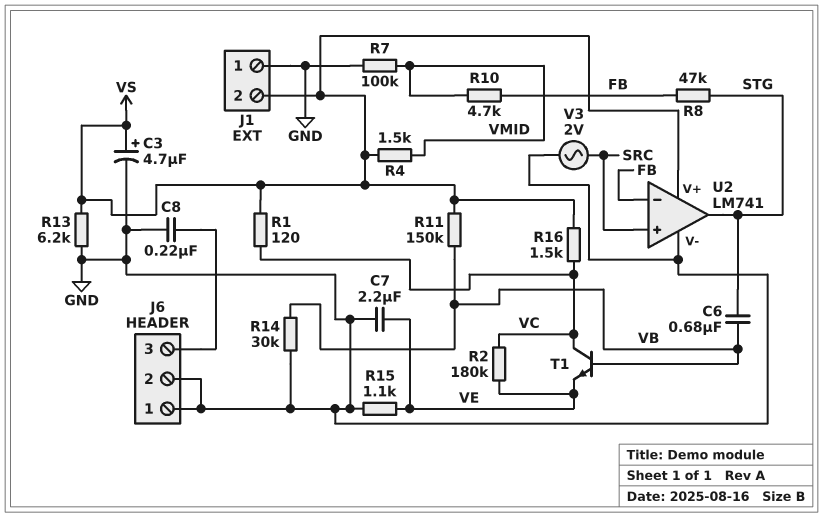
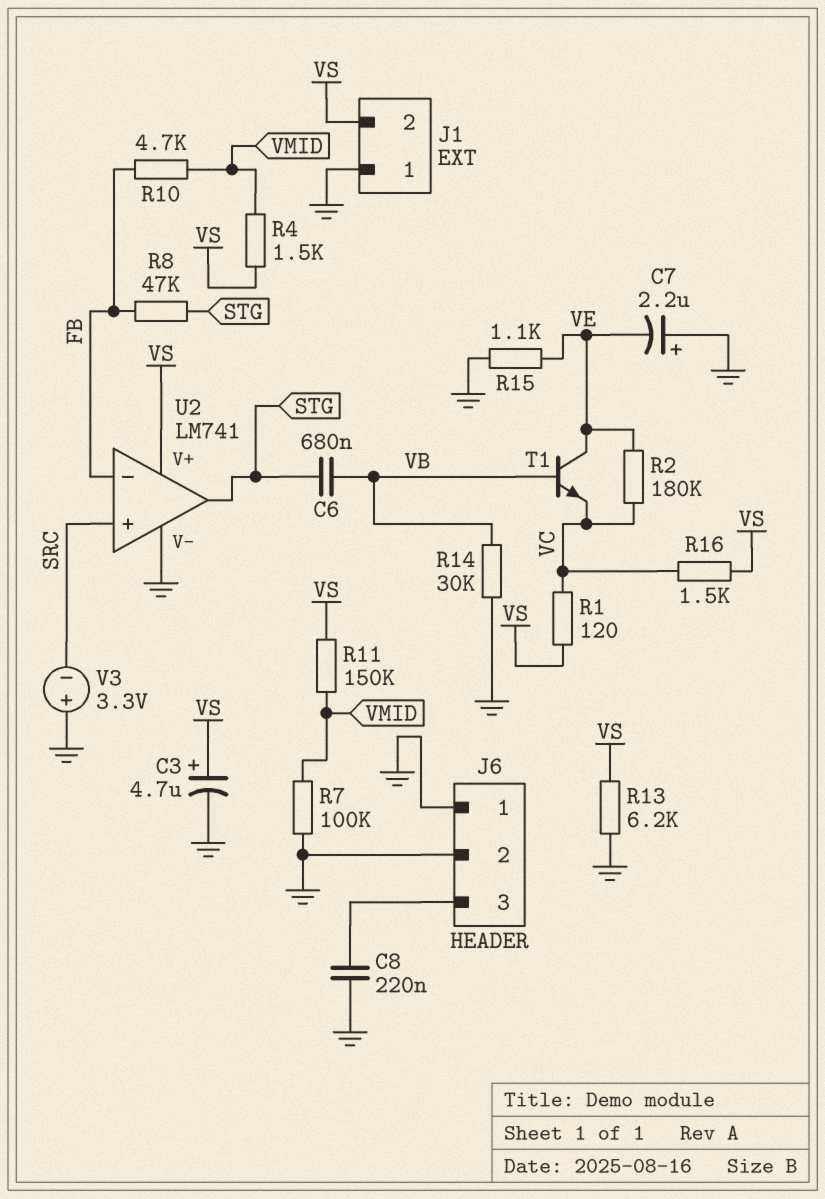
C7: 2.2uF (GND, VE) -> 2.2uF (plus GND, minus VE)
R11: 150k (VB, VS) -> 150k (VMID, VS)
T1: NPN (B VB, C VC, E VE) -> NPN (B VB, C VE, E VC)
V3: AC 2V (GND, SRC) -> 3.3V (plus GND, minus SRC)

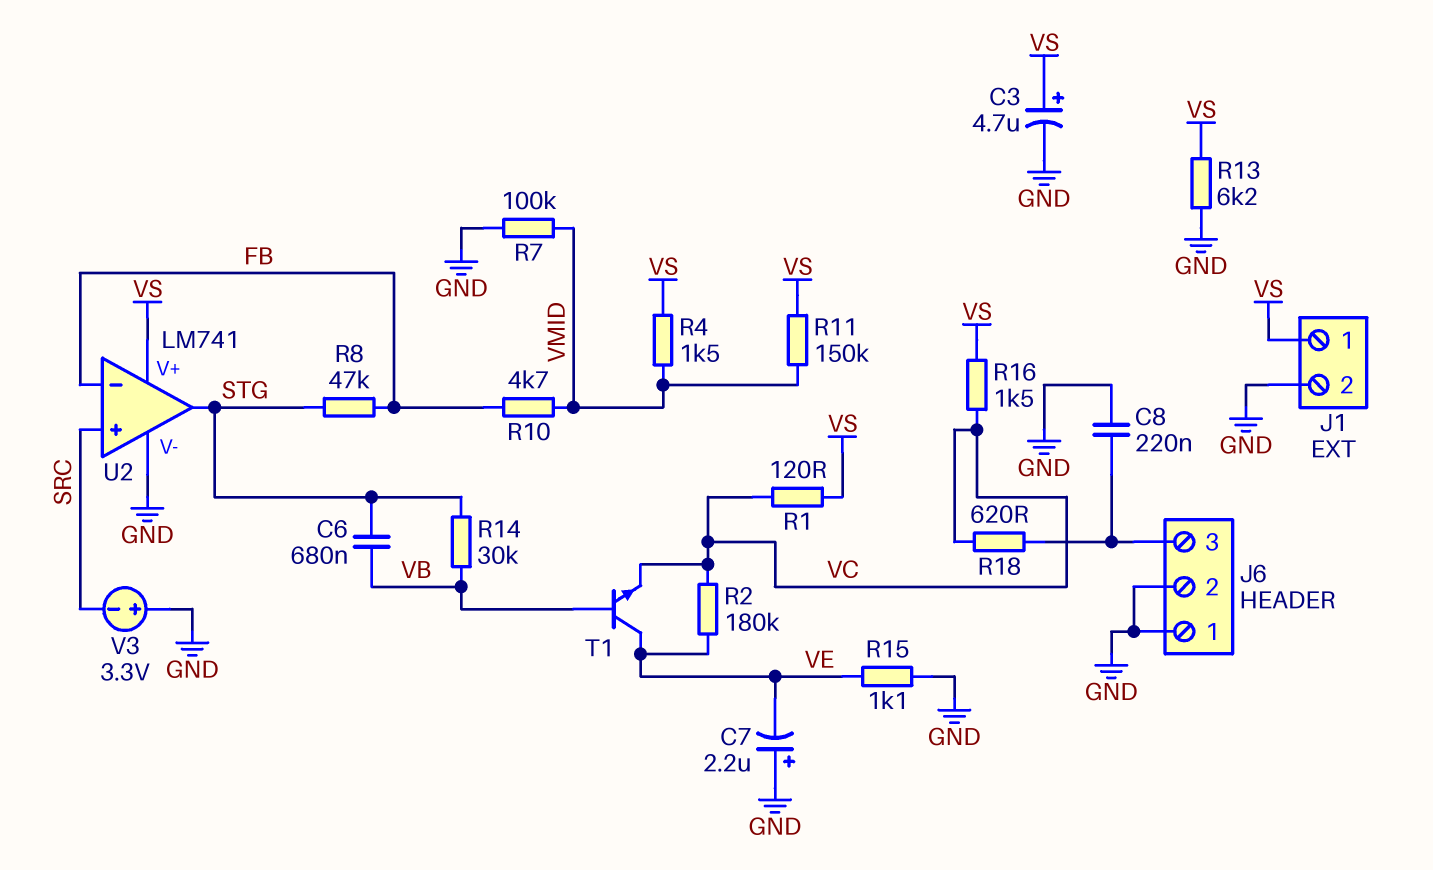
J1 pin 1: GND -> VS
J1 pin 2: VS -> GND
R14: 30k (GND, VB) -> 30k (STG, VB)
R18: none -> 620 (J6/3, VC)

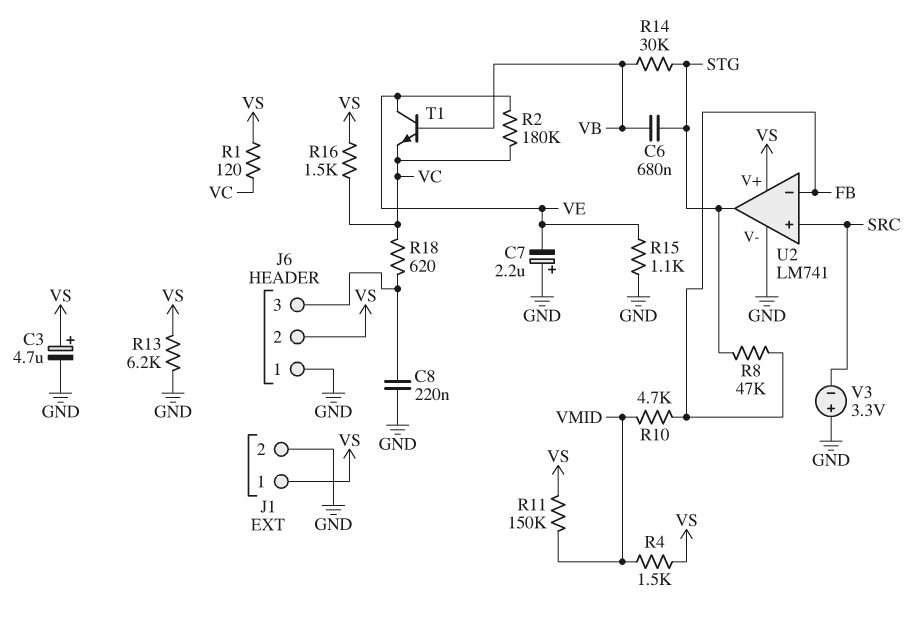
J6 pin 2: GND -> VS
R7: 100k (GND, VMID) -> none

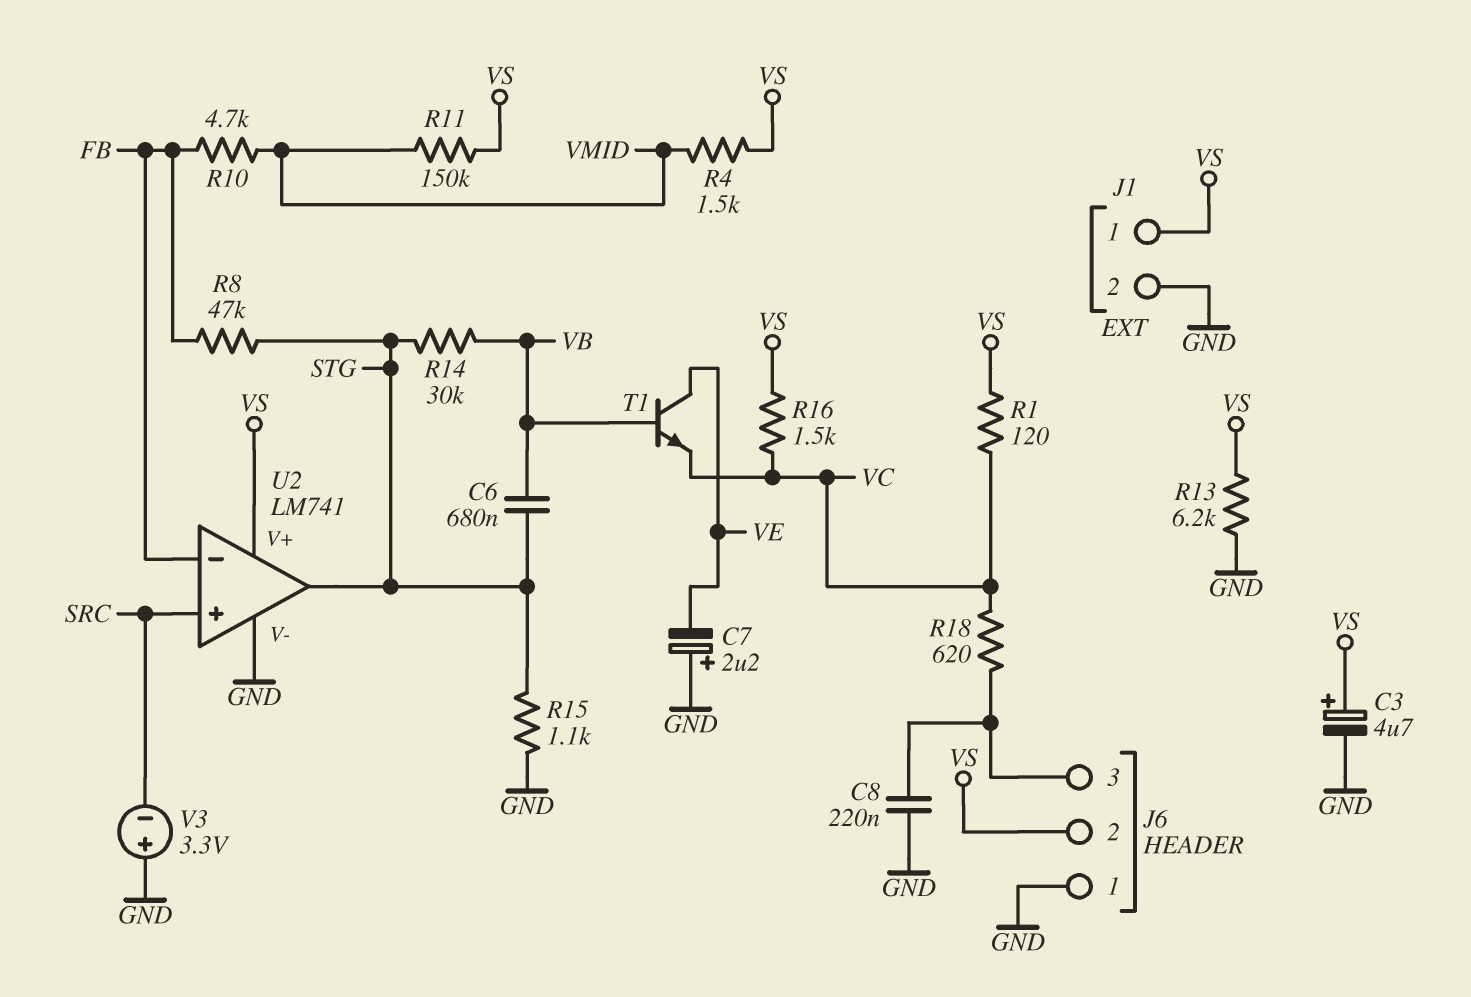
R2: 180k (VC, VE) -> none
R15: 1.1k (GND, VE) -> 1.1k (GND, STG)

